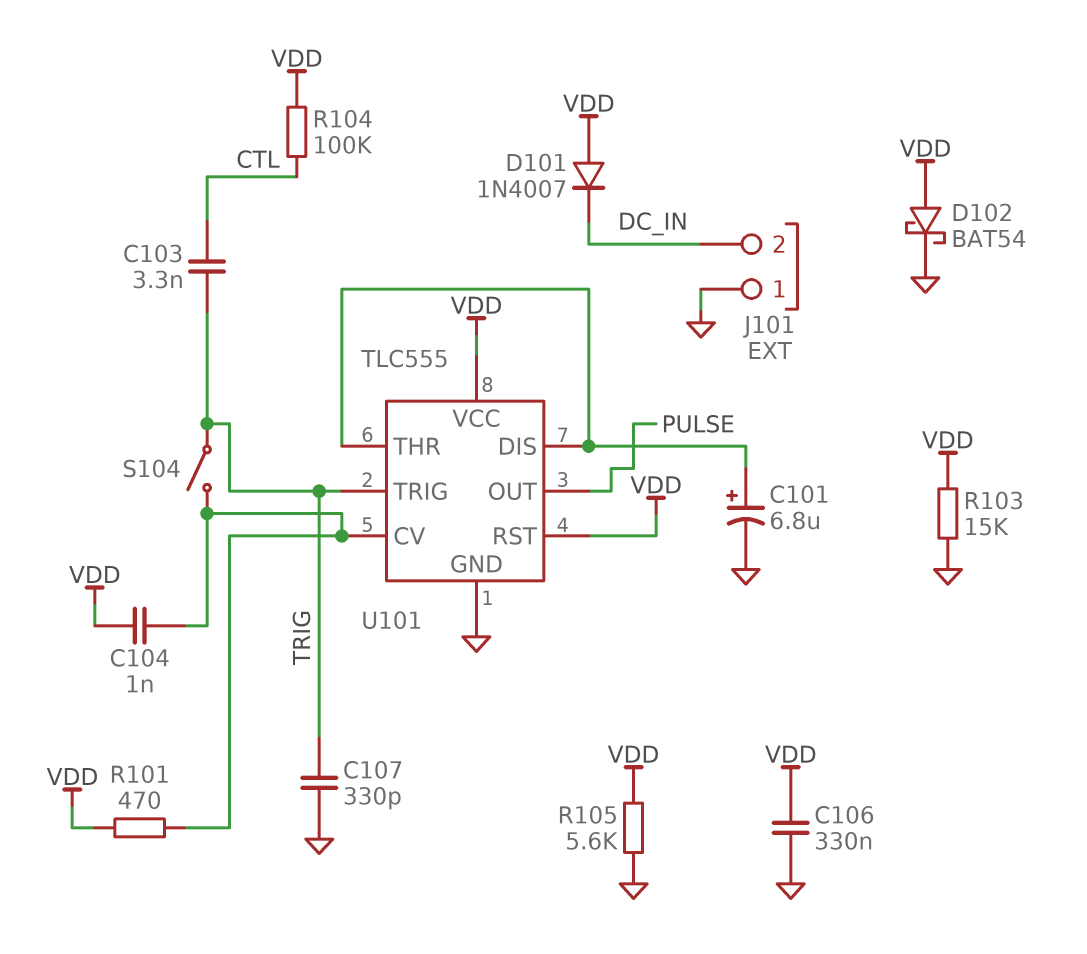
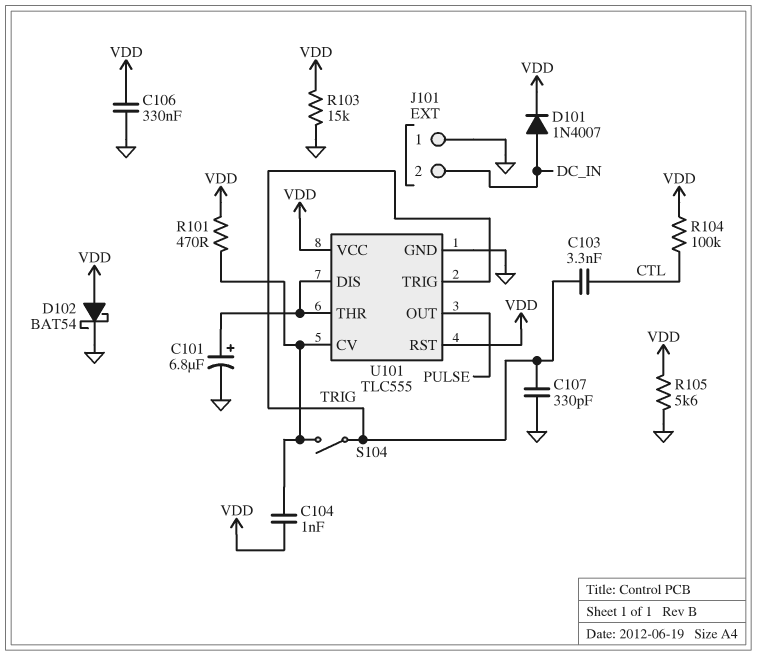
D101: diode 1N4007 (A VDD, K DC_IN) -> diode 1N4007 (A DC_IN, K VDD)

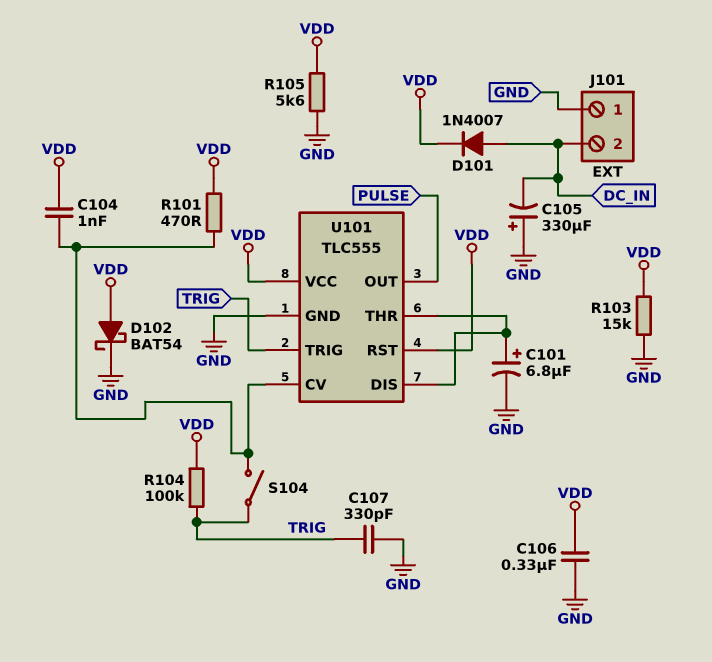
C103: 3.3nF (CTL, TRIG) -> none
C105: none -> 330uF (plus GND, minus DC_IN)
R104: 100k (CTL, VDD) -> 100k (TRIG, VDD)

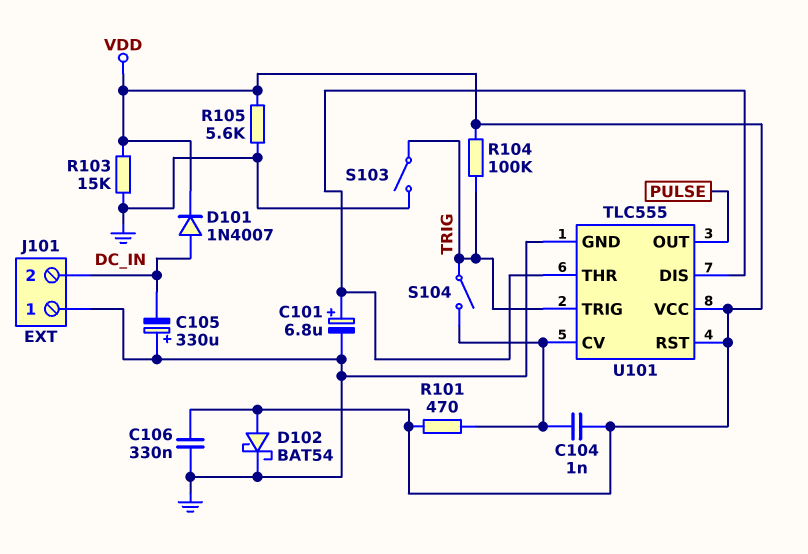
C107: 330pF (GND, TRIG) -> none
S103: none -> switch (GND, TRIG)

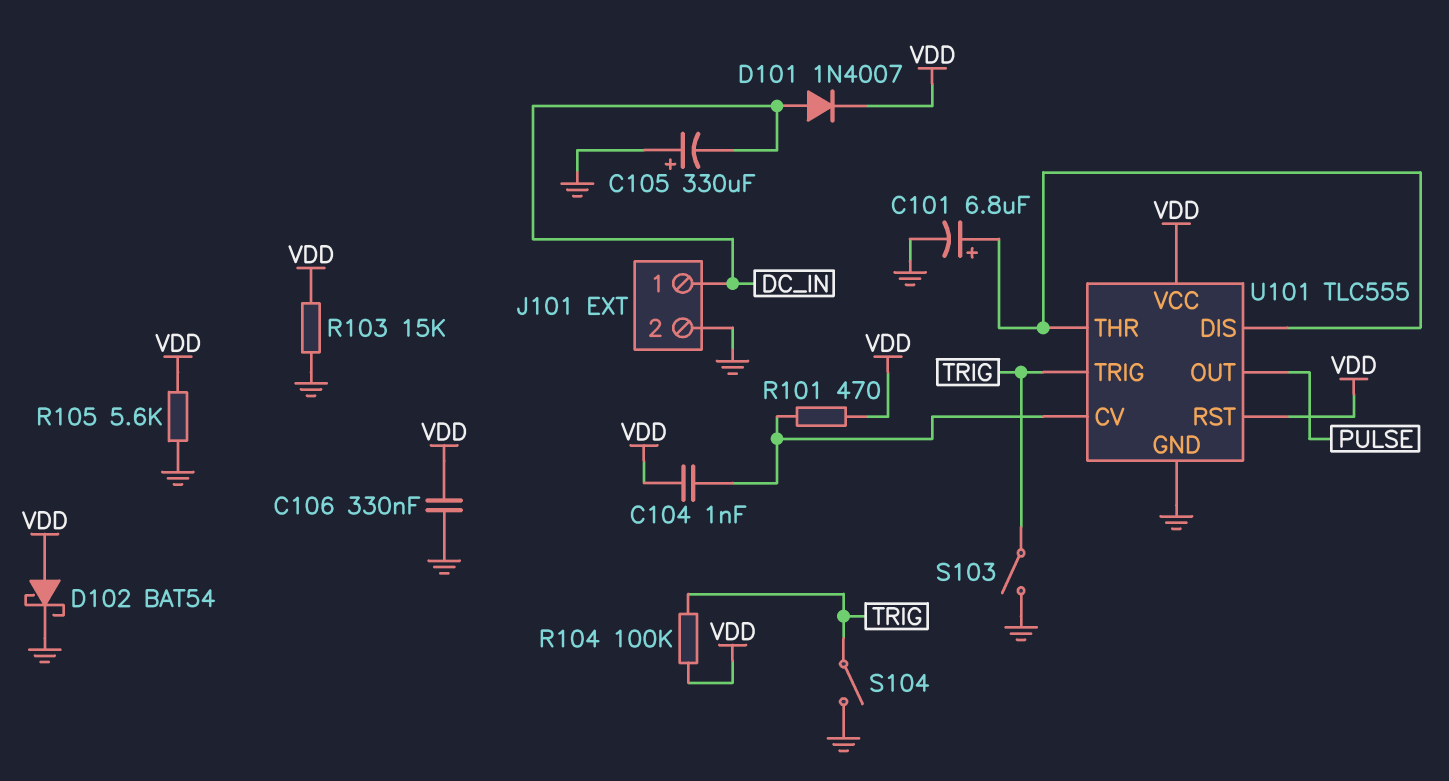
J101 pin 1: GND -> DC_IN
J101 pin 2: DC_IN -> GND
S104: switch (TRIG, U101/CV) -> switch (GND, TRIG)

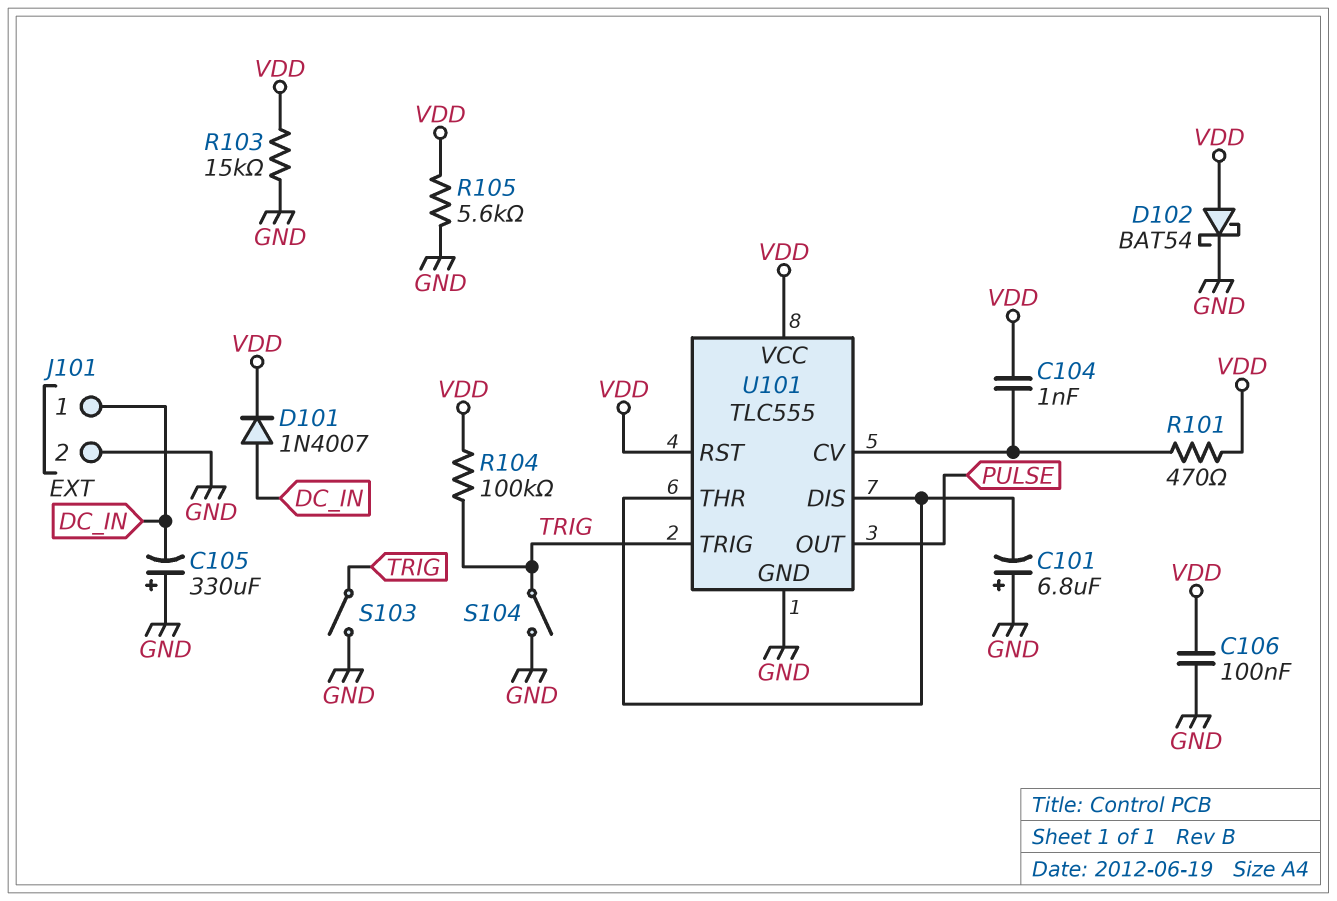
C101: 6.8uF (plus U101/DIS, minus GND) -> 6.8uF (plus GND, minus U101/DIS)
C106: 330nF (GND, VDD) -> 100nF (GND, VDD)

